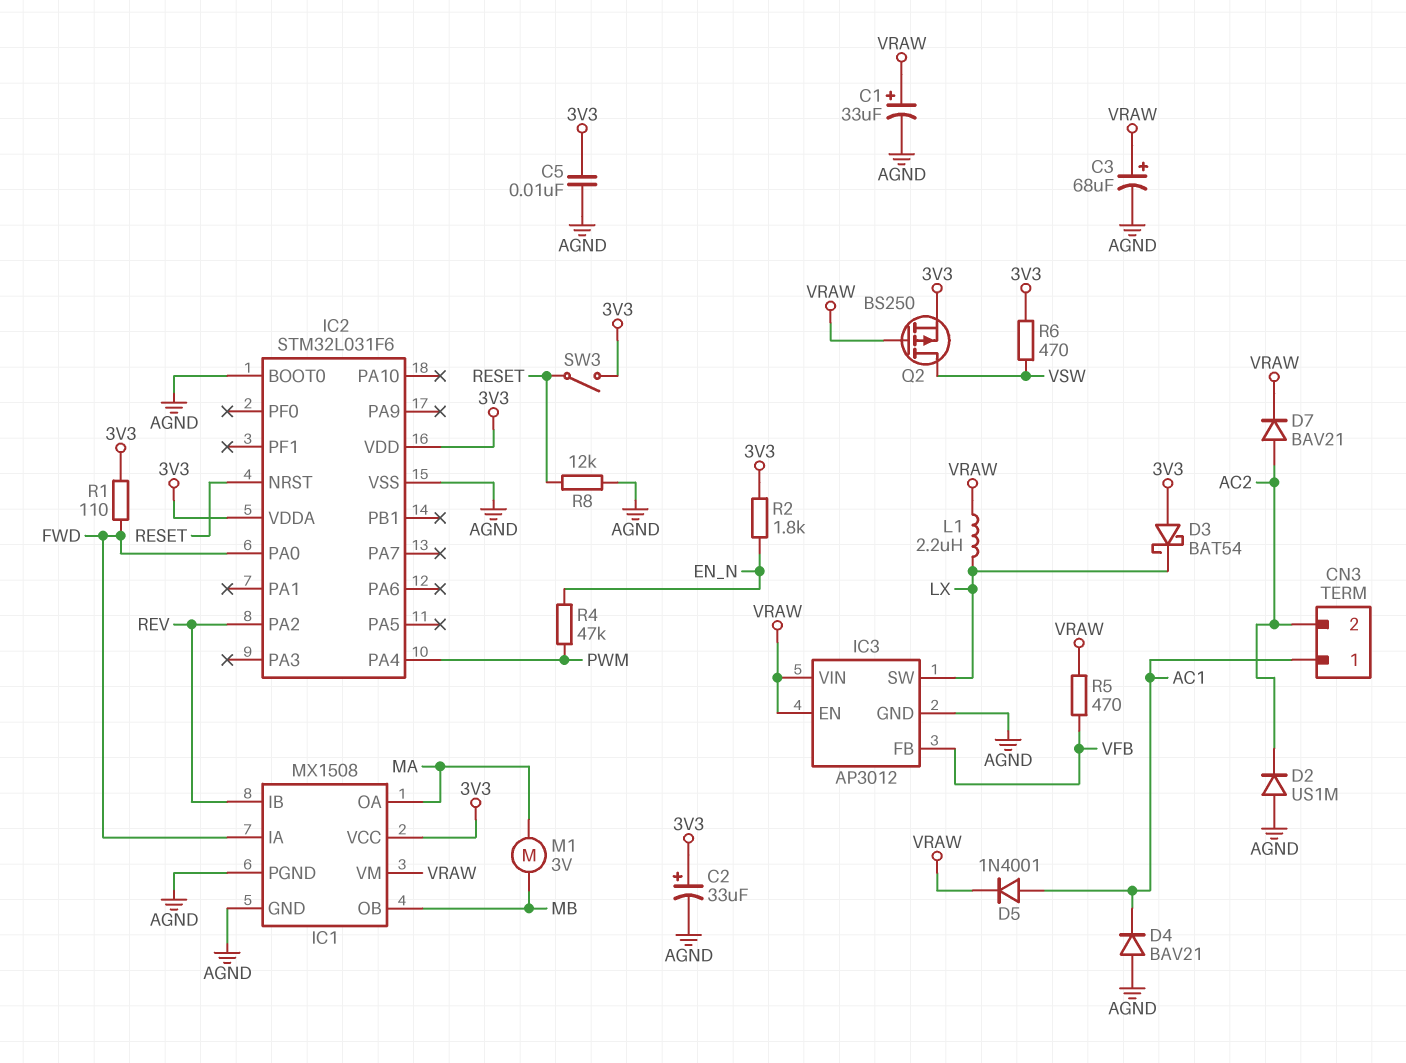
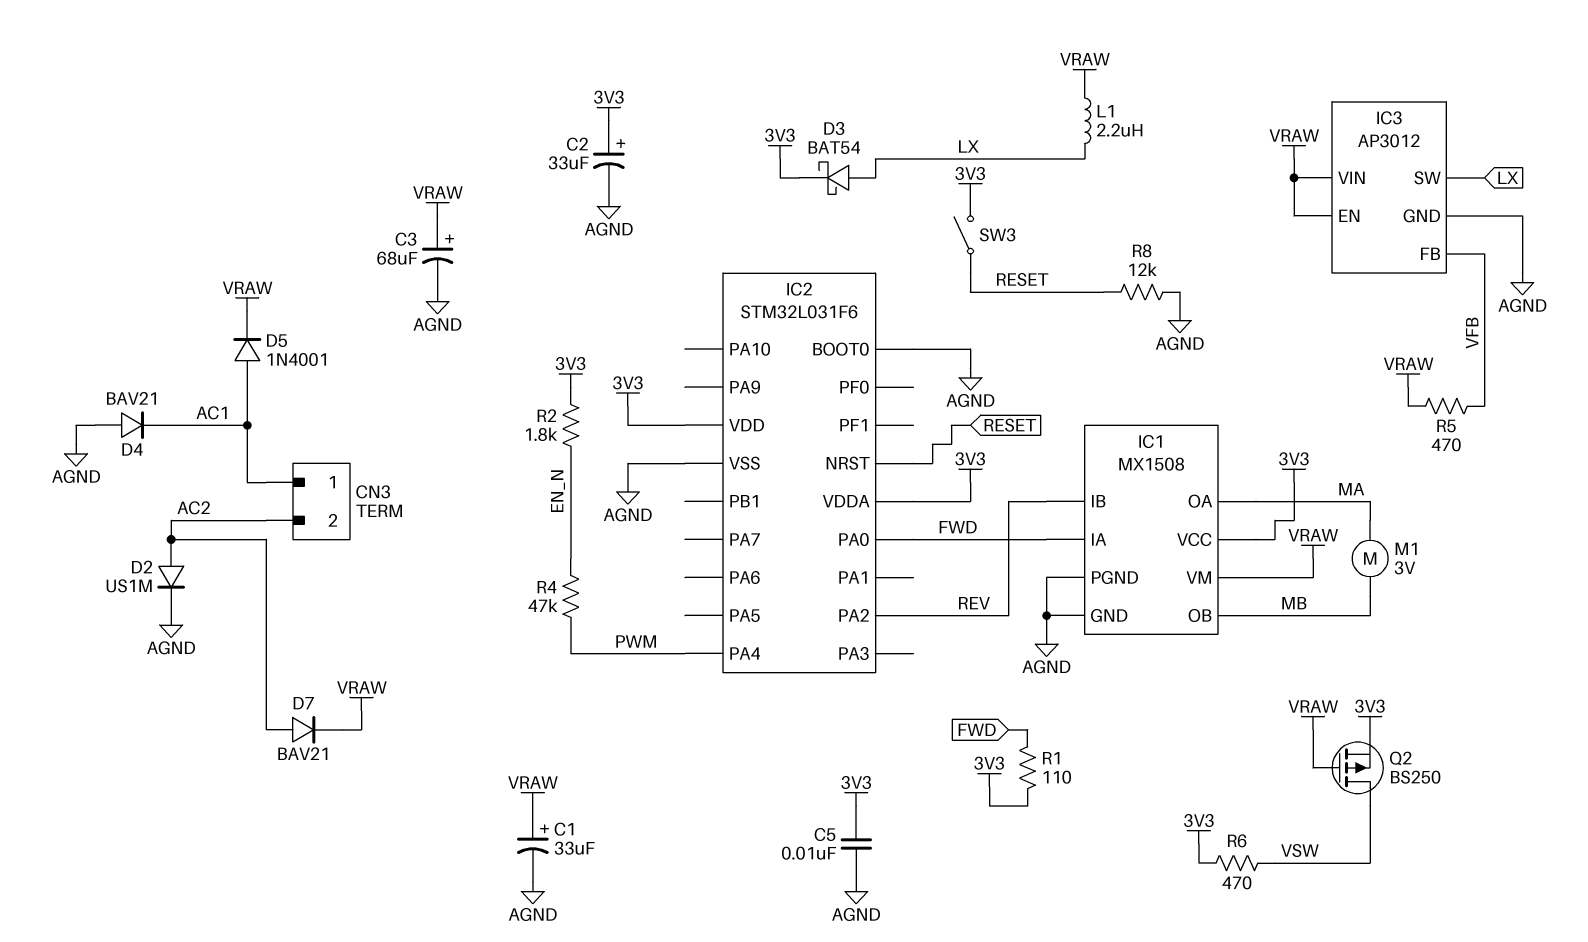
D2: diode US1M (A AGND, K AC2) -> diode US1M (A AC2, K AGND)
D3: schottky BAT54 (A 3V3, K LX) -> schottky BAT54 (A LX, K 3V3)

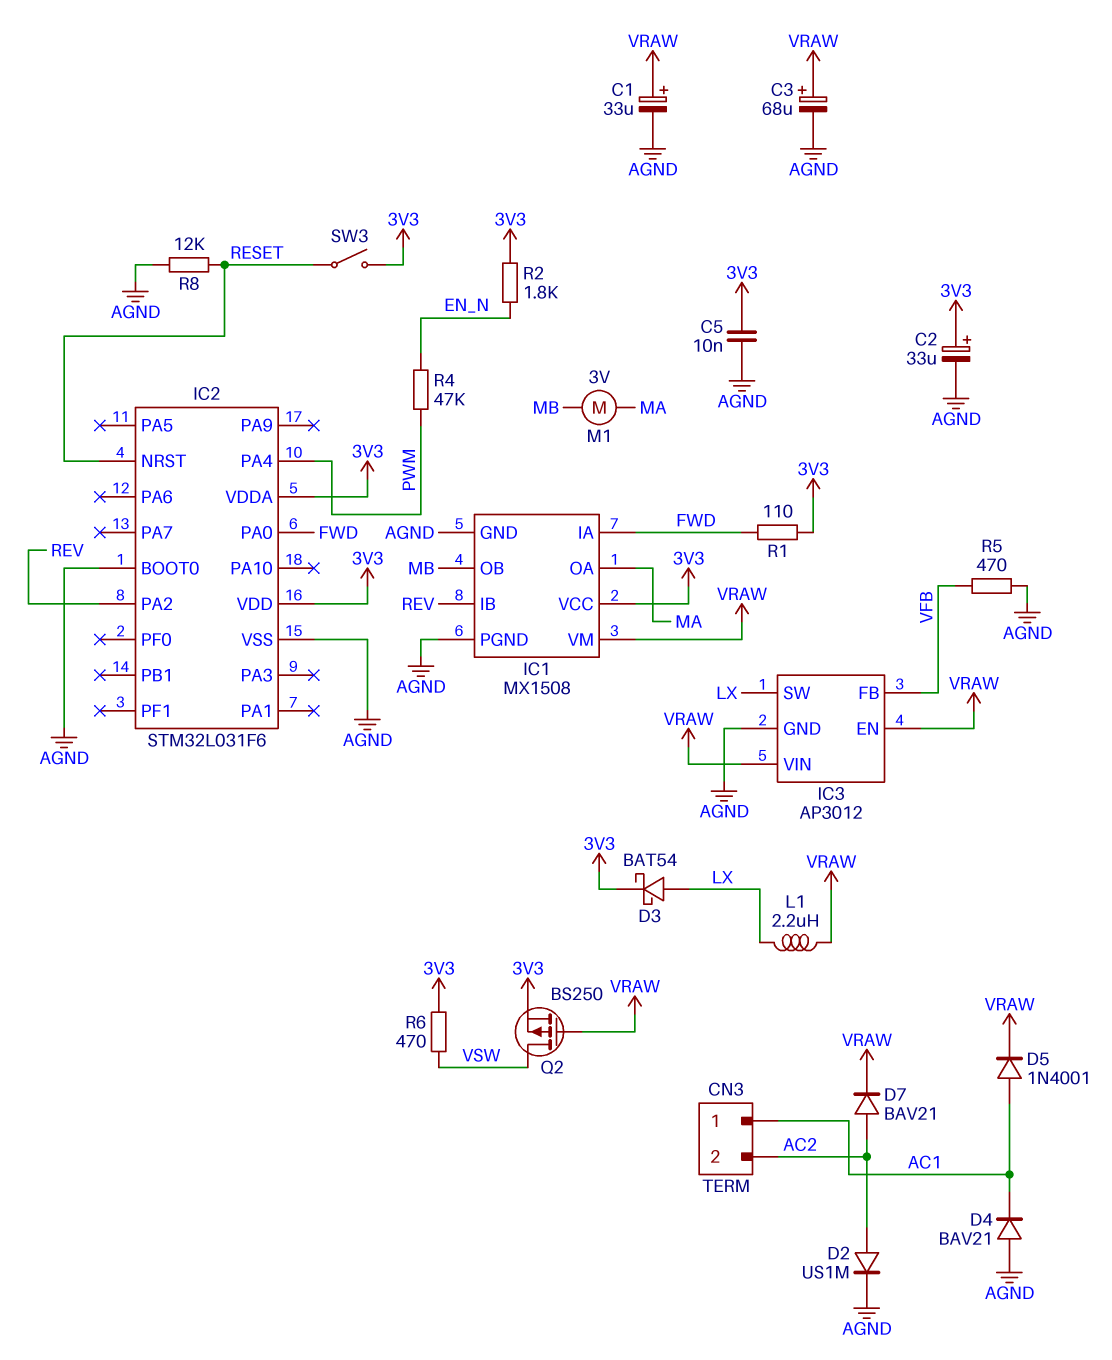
R5: 470 (VFB, VRAW) -> 470 (AGND, VFB)

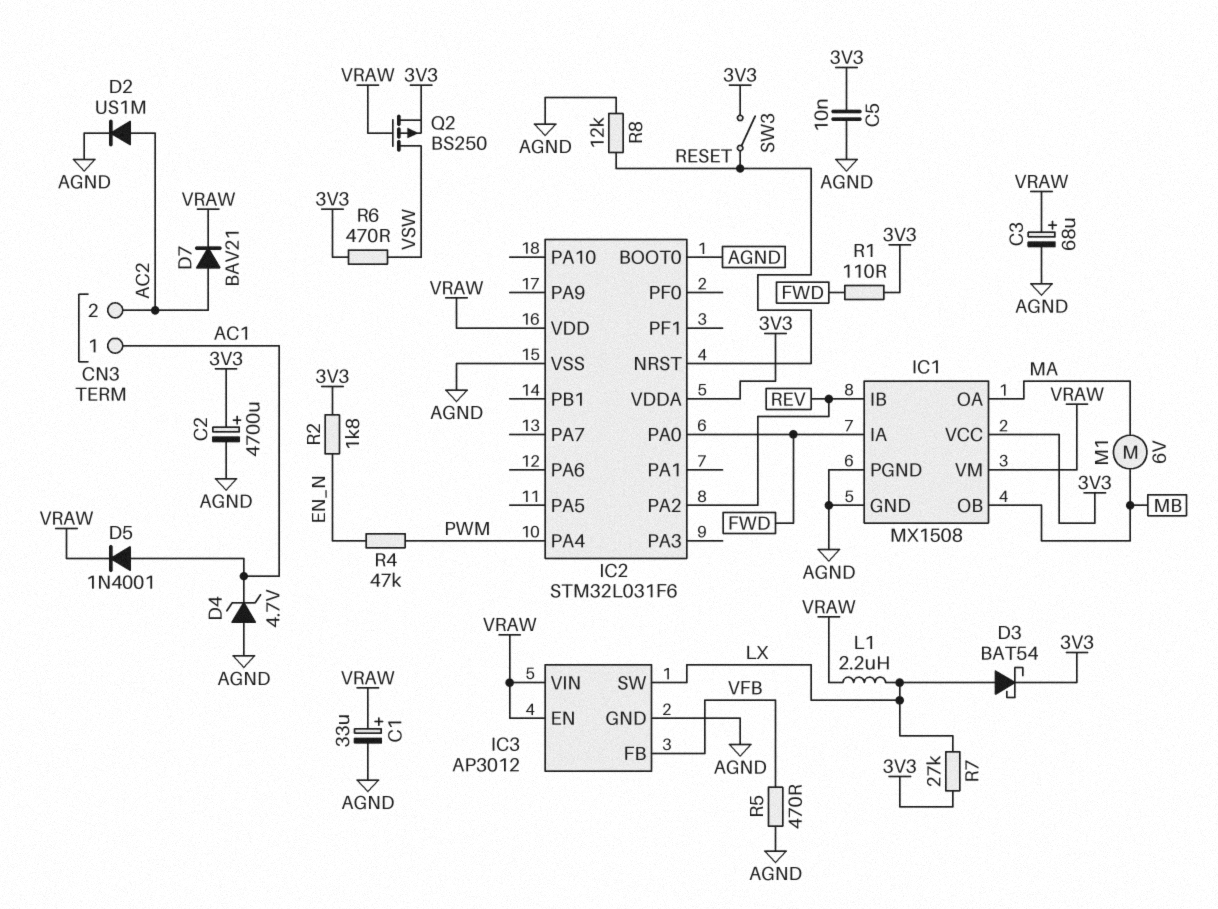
C2: 33uF (plus 3V3, minus AGND) -> 4700uF (plus 3V3, minus AGND)
D4: diode BAV21 (A AGND, K AC1) -> zener 4.7V (A AGND, K AC1)
IC2 pin VDD: 3V3 -> VRAW
M1: motor 3V (MA, MB) -> motor 6V (MA, MB)
R7: none -> 27k (3V3, LX)

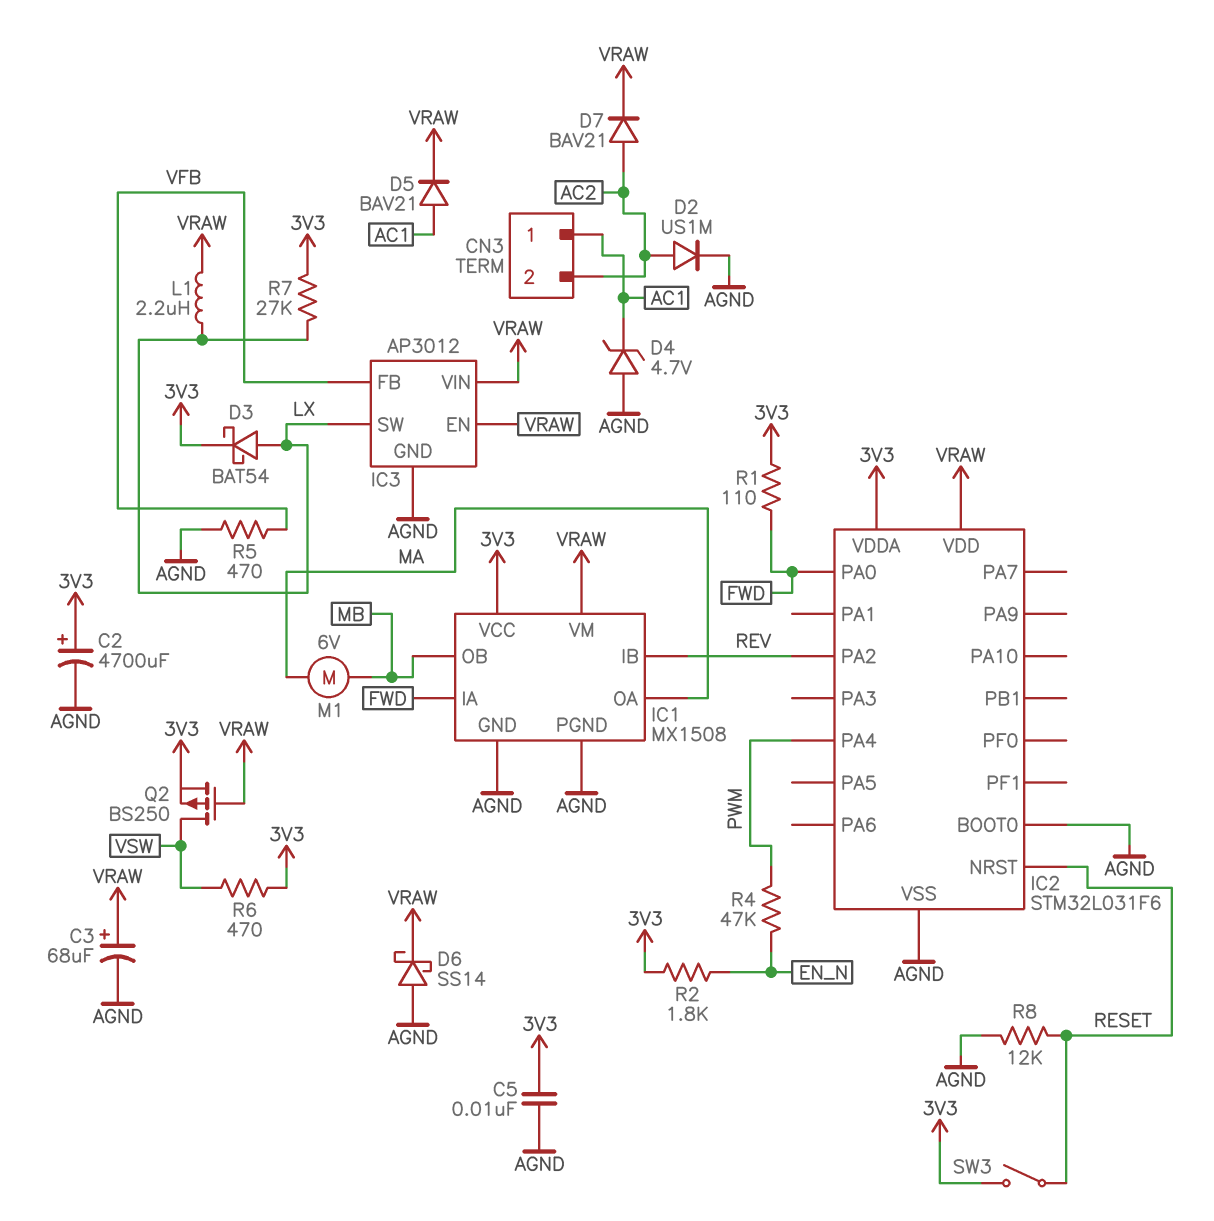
C1: 33uF (plus VRAW, minus AGND) -> none
D5: diode 1N4001 (A AC1, K VRAW) -> diode BAV21 (A AC1, K VRAW)
D6: none -> schottky SS14 (A AGND, K VRAW)

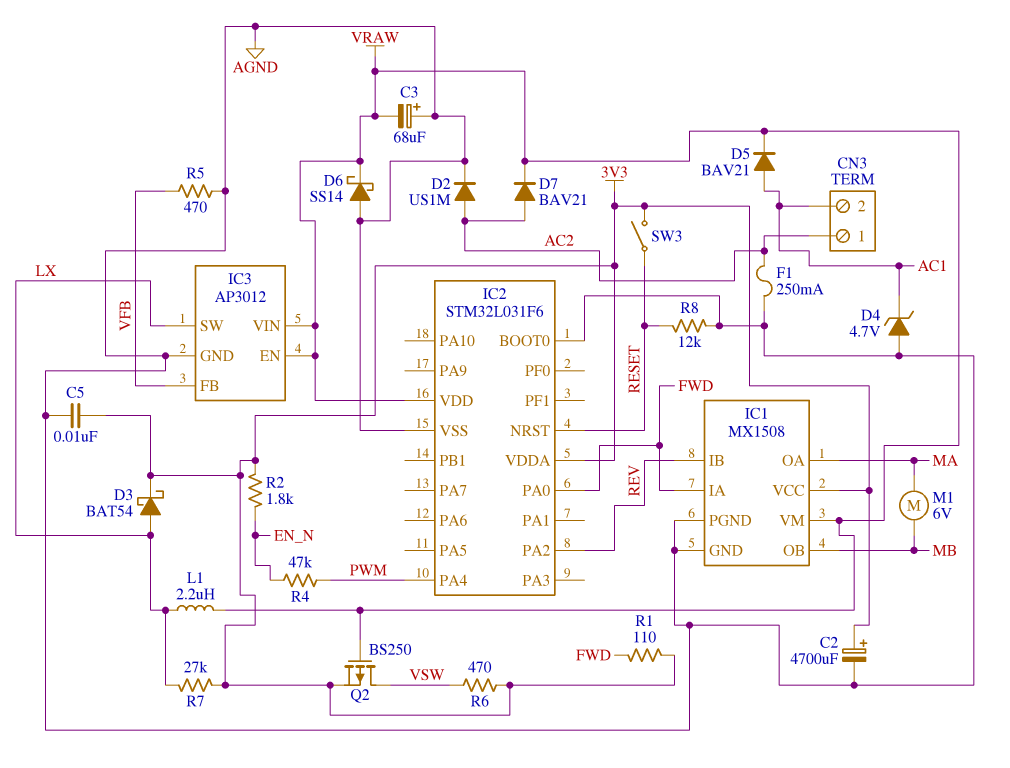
C3: 68uF (plus VRAW, minus AGND) -> 68uF (plus AGND, minus VRAW)
CN3 pin 1: AC1 -> AC2
CN3 pin 2: AC2 -> AC1
F1: none -> 250mA (AC2, AGND)

